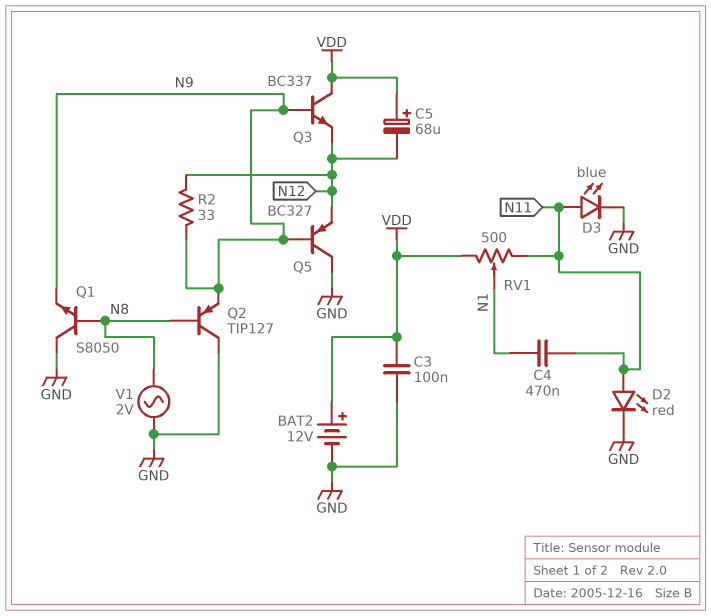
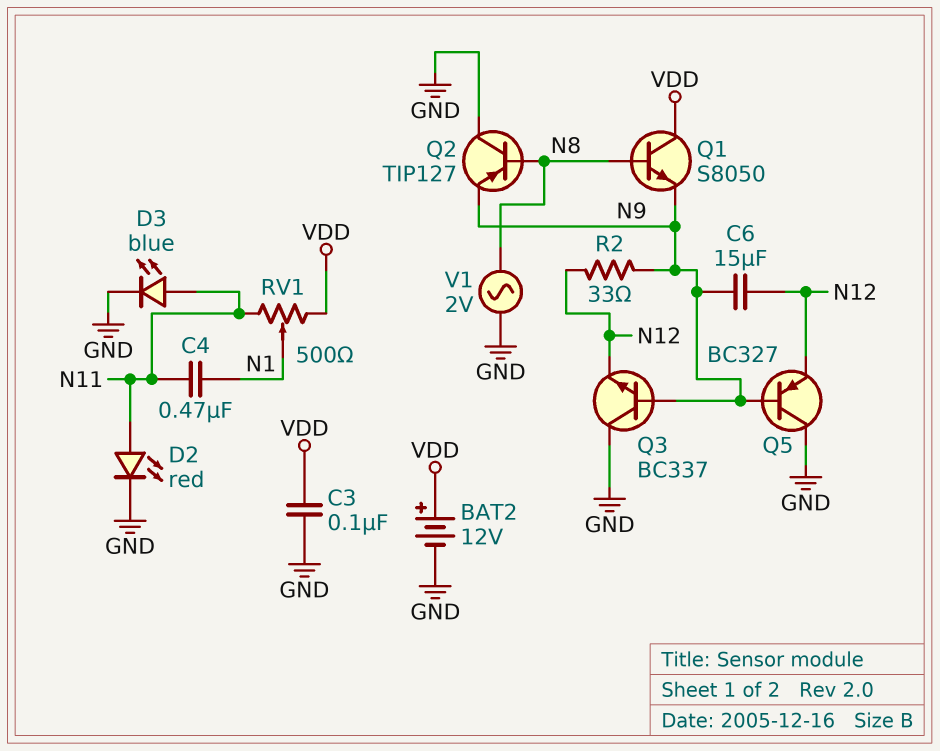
C5: 68uF (plus VDD, minus N12) -> none
C6: none -> 15uF (N9, N12)
Q1: NPN S8050 (B N8, C GND, E N9) -> NPN S8050 (B N8, C VDD, E N9)
Q3: NPN BC337 (B N9, C VDD, E N12) -> NPN BC337 (B N9, C GND, E N12)

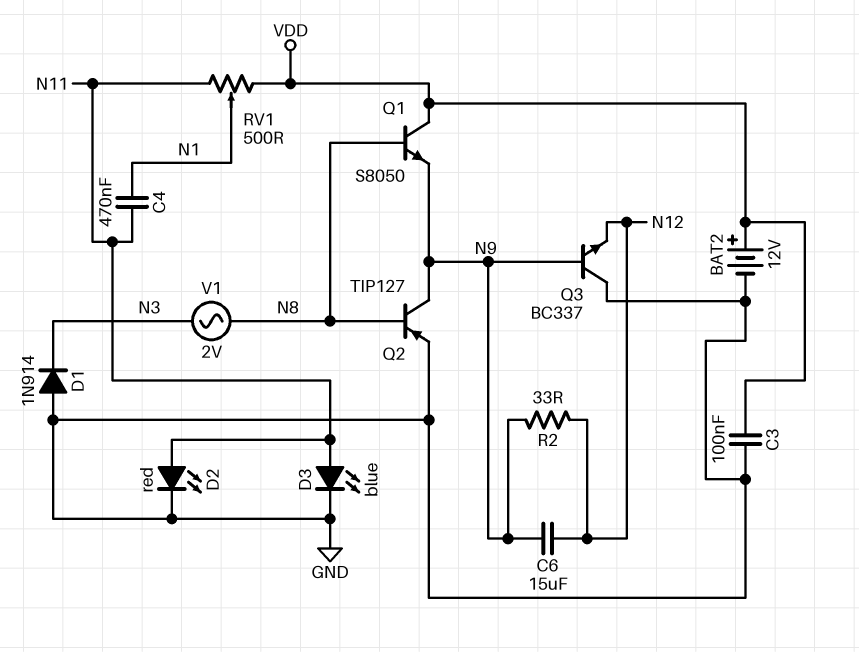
D1: none -> diode 1N914 (A GND, K N3)
Q2: PNP TIP127 (B N8, C GND, E N9) -> PNP TIP127 (B N8, C N9, E GND)
Q5: PNP BC327 (B N9, C GND, E N12) -> none
V1: AC 2V (GND, N8) -> AC 2V (N3, N8)

